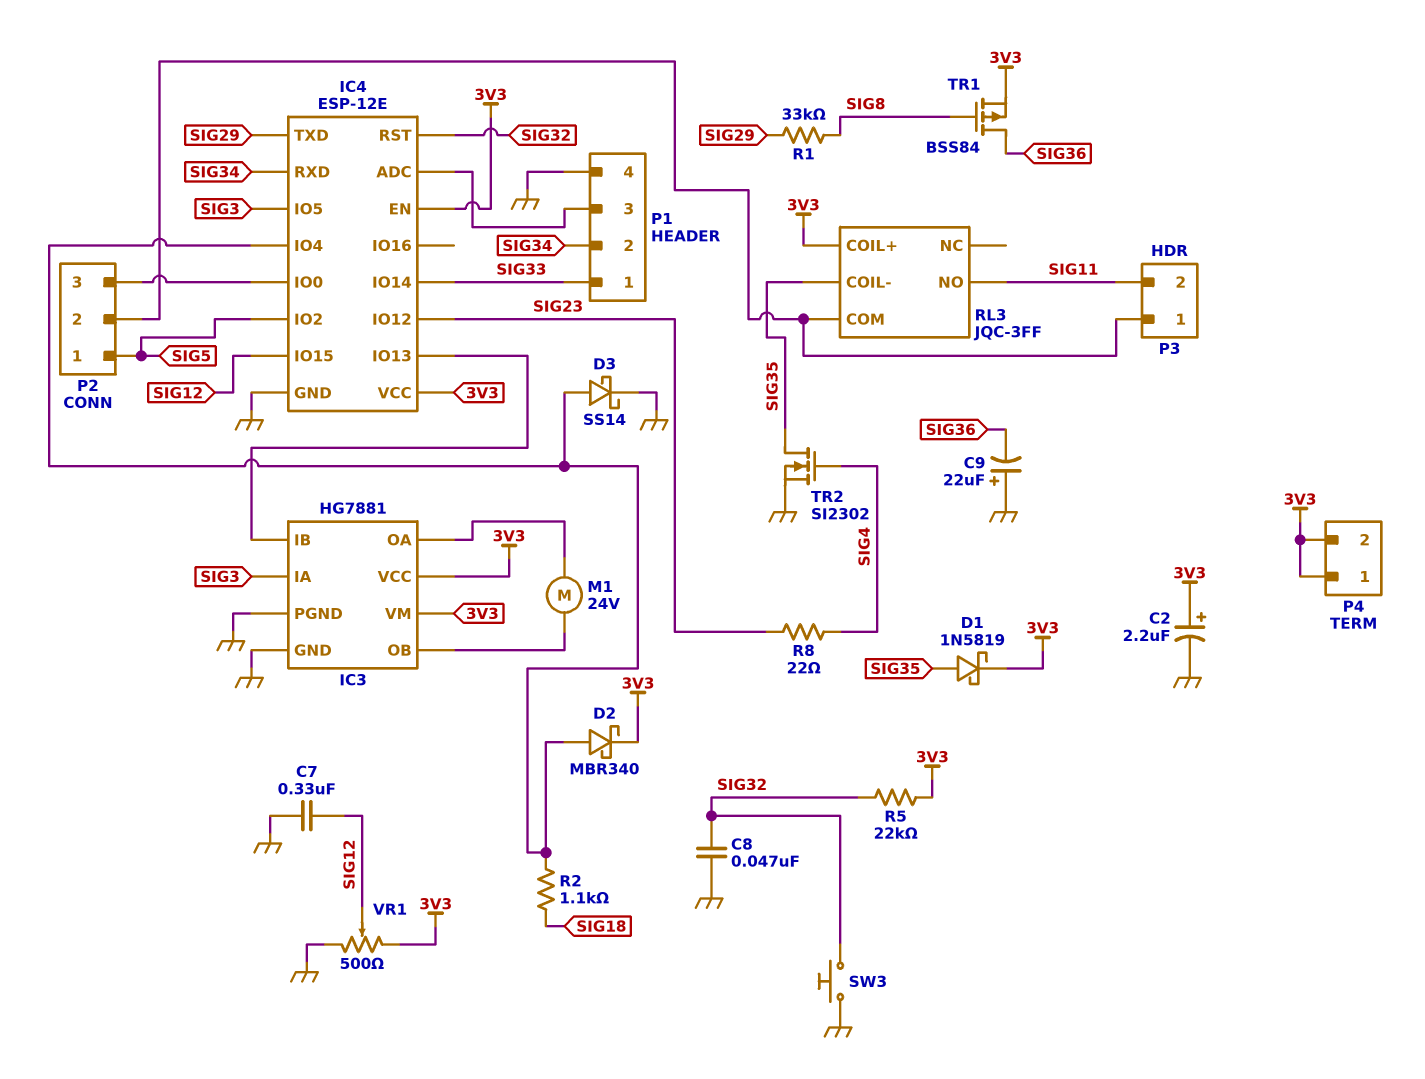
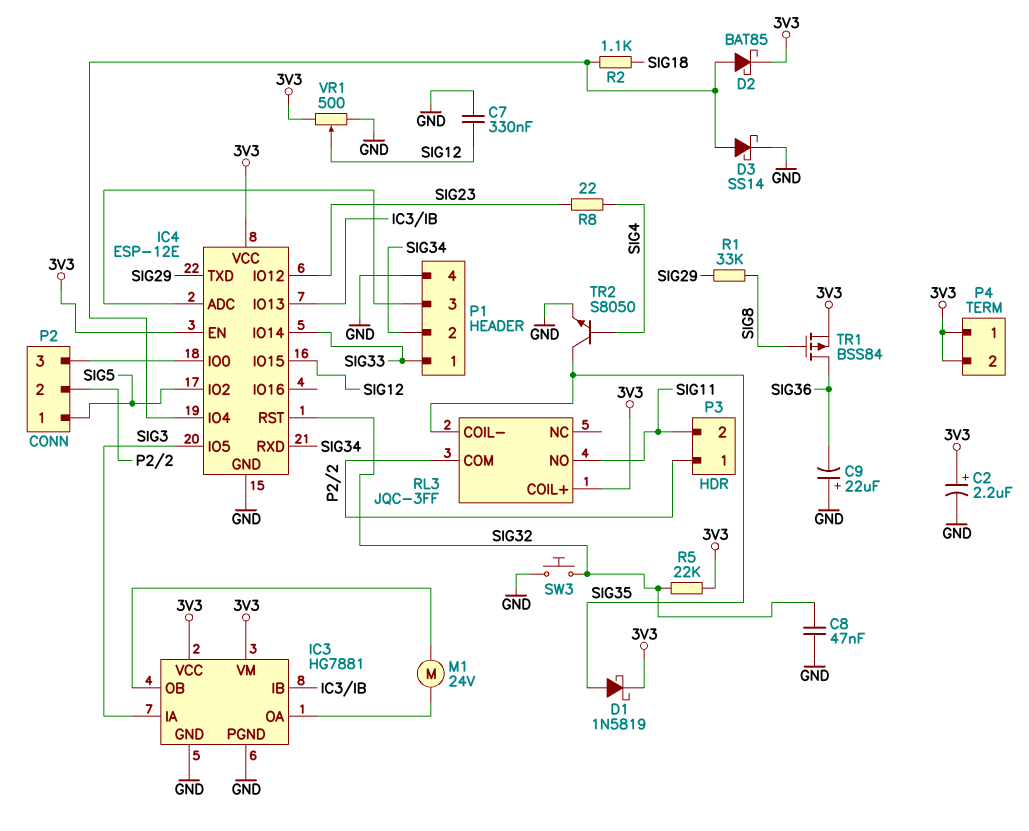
D2: schottky MBR340 (A IC4/IO4, K 3V3) -> schottky BAT85 (A IC4/IO4, K 3V3)
TR2: NMOS SI2302 (G SIG4, D SIG35, S GND) -> NPN S8050 (B SIG4, C SIG35, E GND)

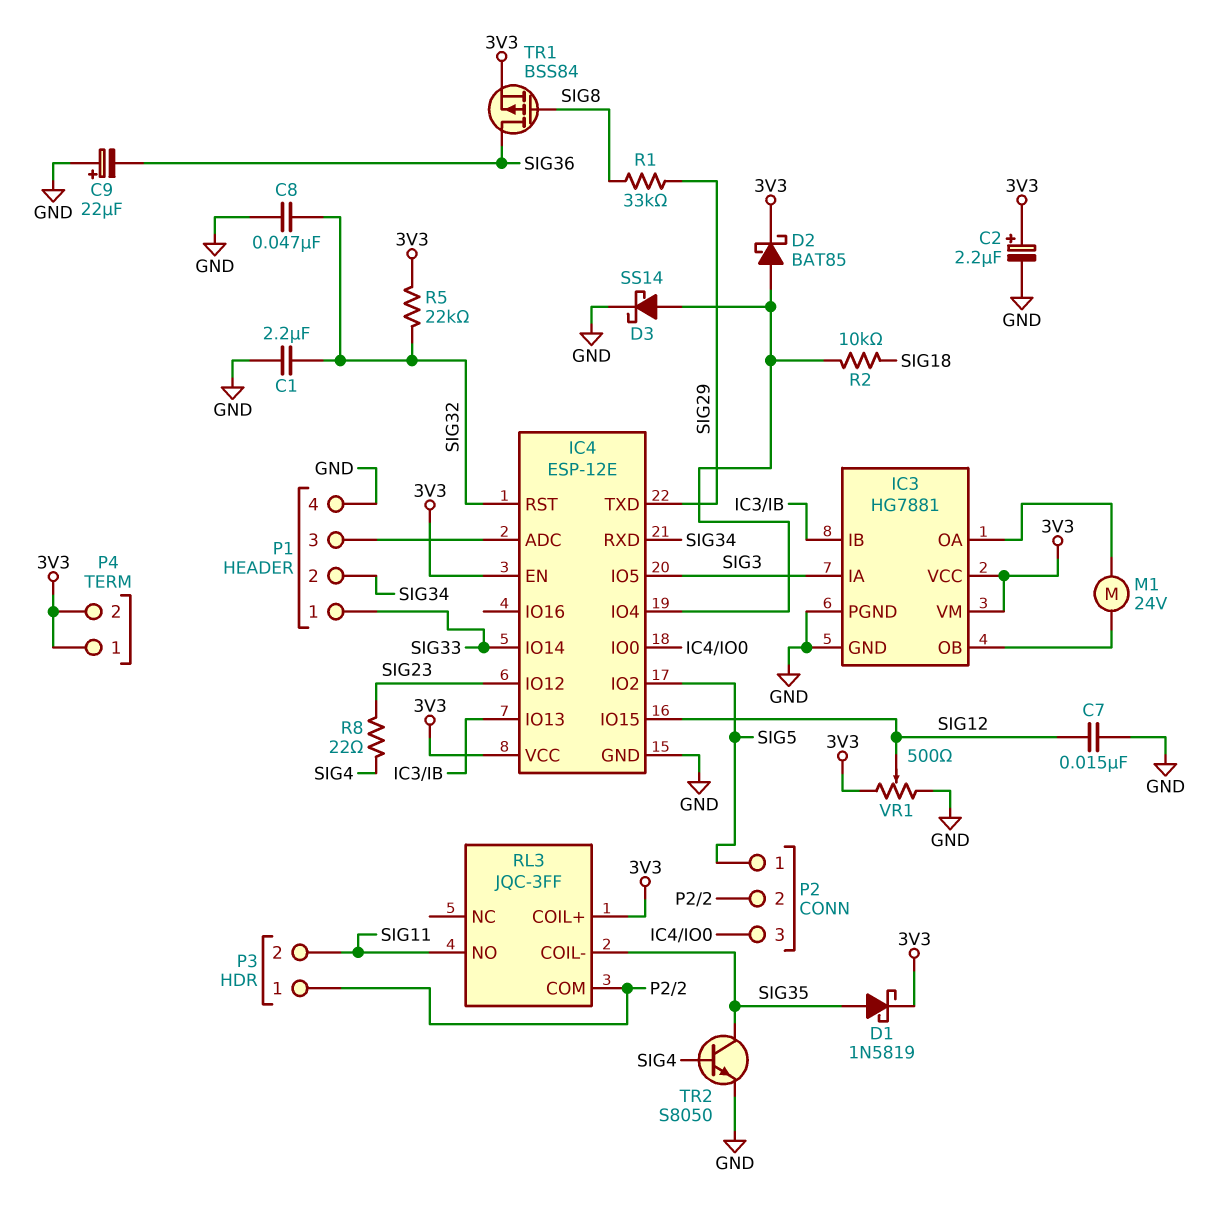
C1: none -> 2.2uF (GND, SIG32)
C7: 330nF (GND, SIG12) -> 15nF (GND, SIG12)
R2: 1.1k (IC4/IO4, SIG18) -> 10k (IC4/IO4, SIG18)
SW3: button (GND, SIG32) -> none

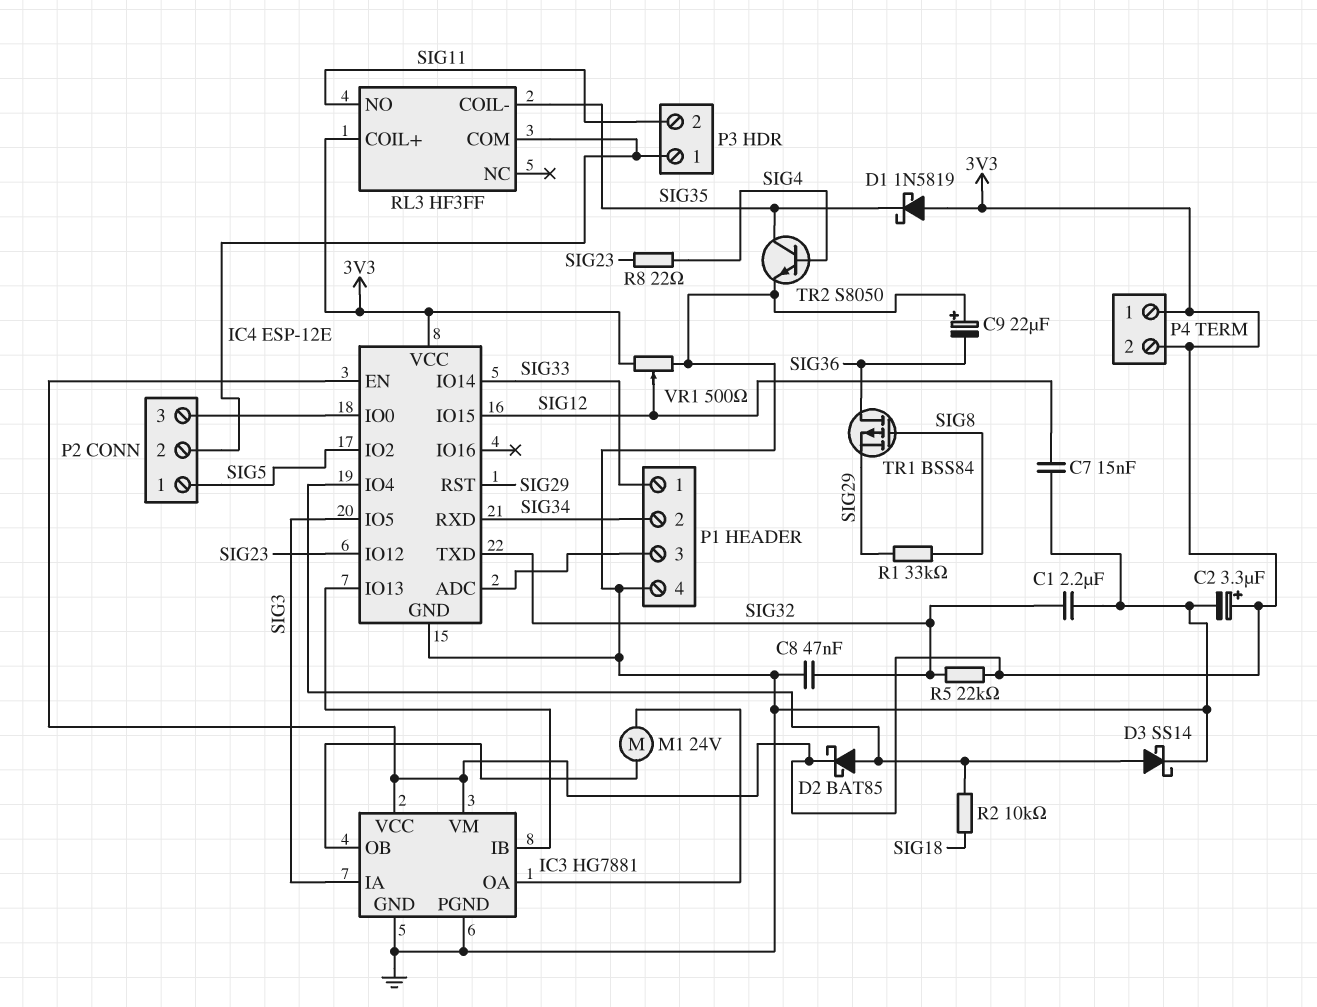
C2: 2.2uF (plus 3V3, minus GND) -> 3.3uF (plus 3V3, minus GND)
D1: schottky 1N5819 (A SIG35, K 3V3) -> schottky 1N5819 (A 3V3, K SIG35)
IC4 pin RST: SIG32 -> SIG29
IC4 pin TXD: SIG29 -> SIG32
RL3: JQC-3FF -> HF3FF
TR1: PMOS BSS84 (G SIG8, D SIG36, S 3V3) -> PMOS BSS84 (G SIG8, D SIG36, S SIG29)

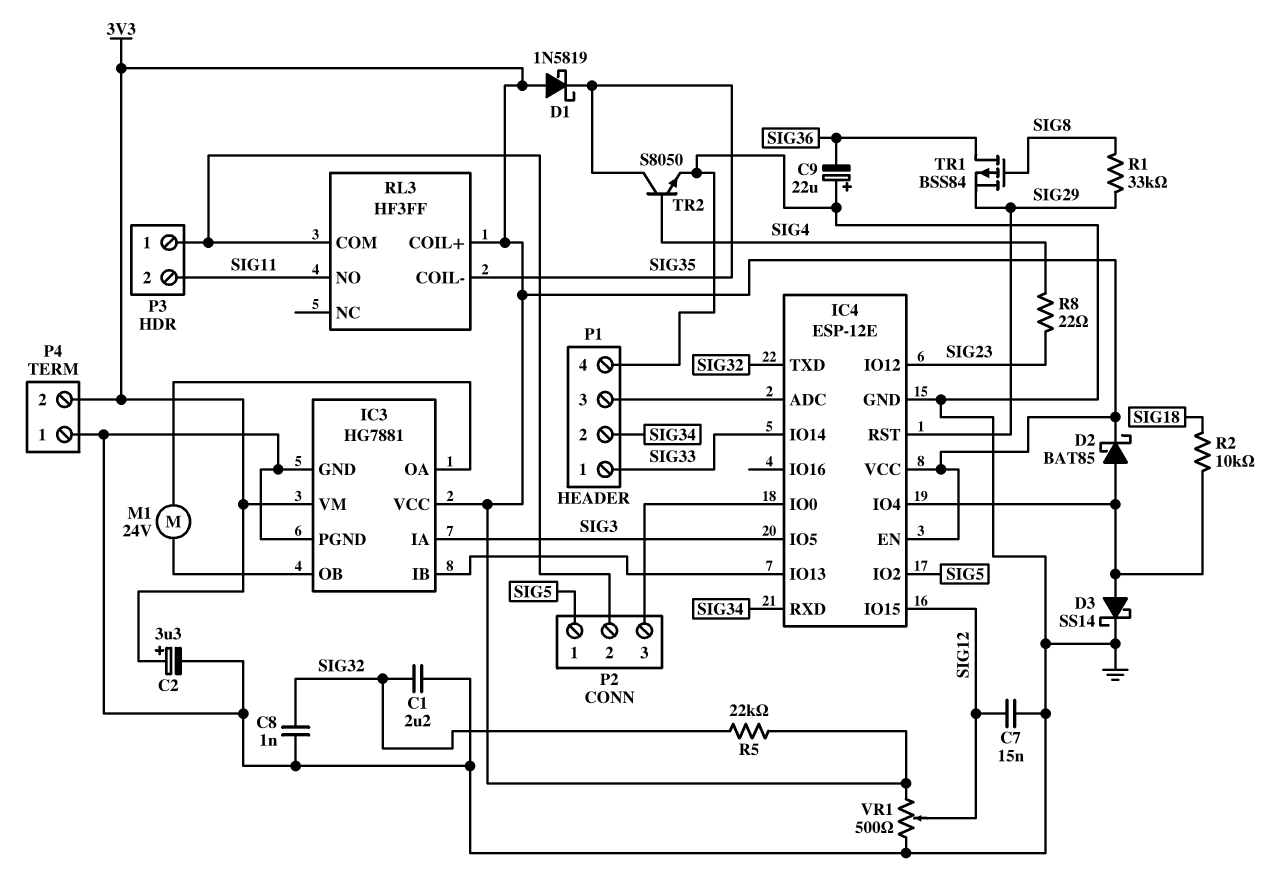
C8: 47nF (GND, SIG32) -> 1nF (GND, SIG32)
P4 pin 1: 3V3 -> GND

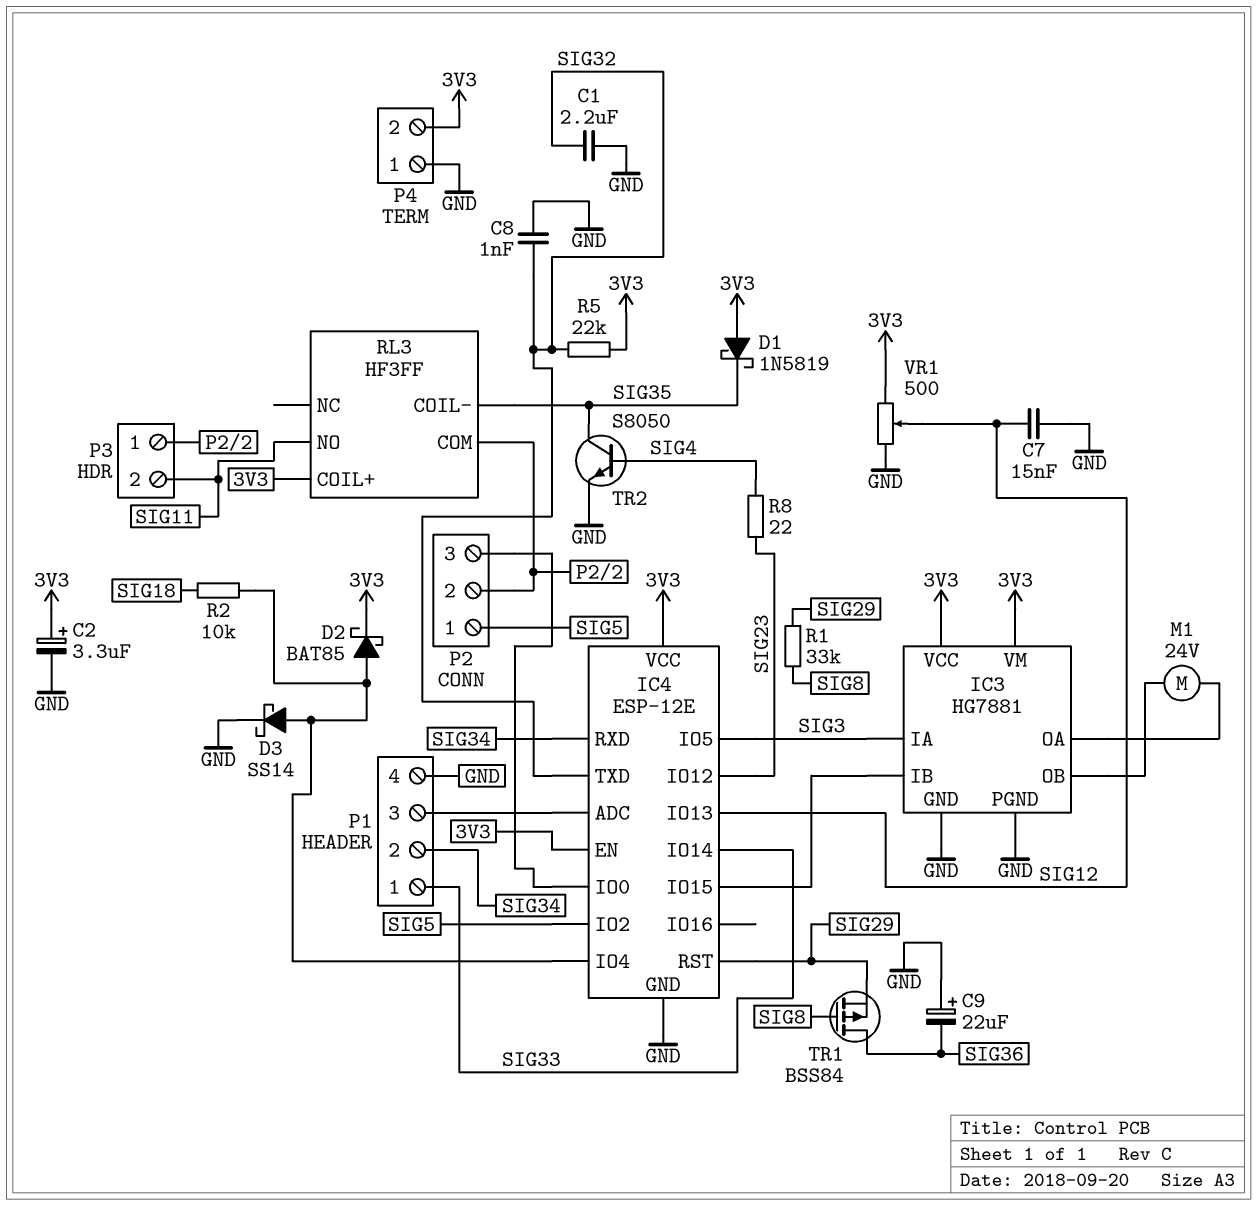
IC4 pin IO13: IC3/IB -> SIG12
IC4 pin IO15: SIG12 -> IC3/IB

